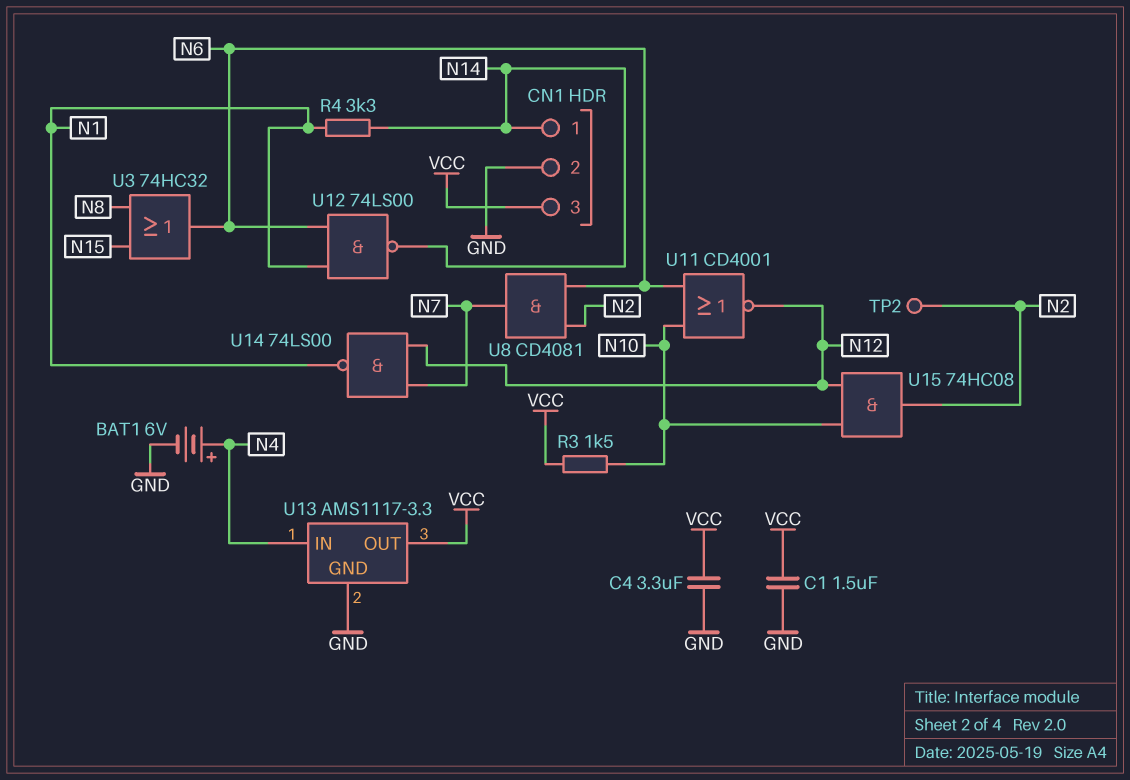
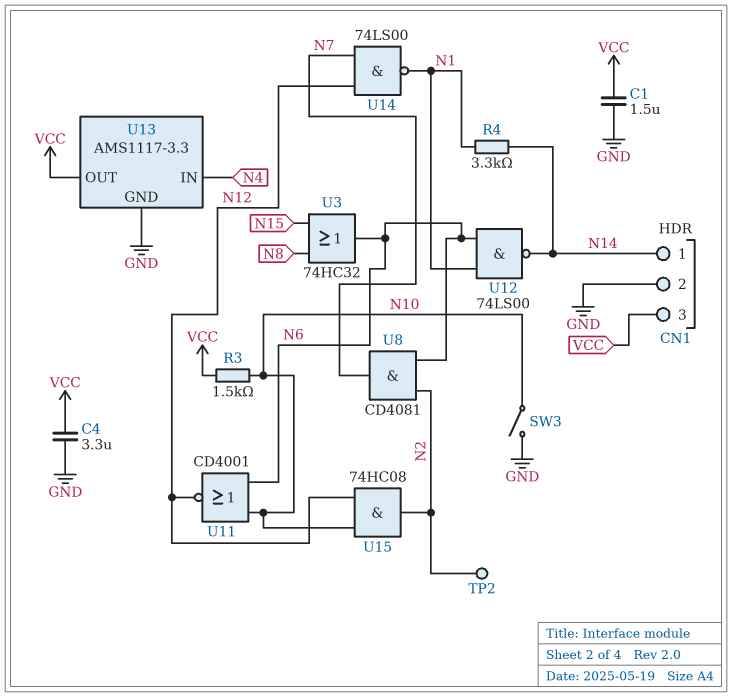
BAT1: 6V (plus N4, minus GND) -> none
SW3: none -> switch (GND, N10)

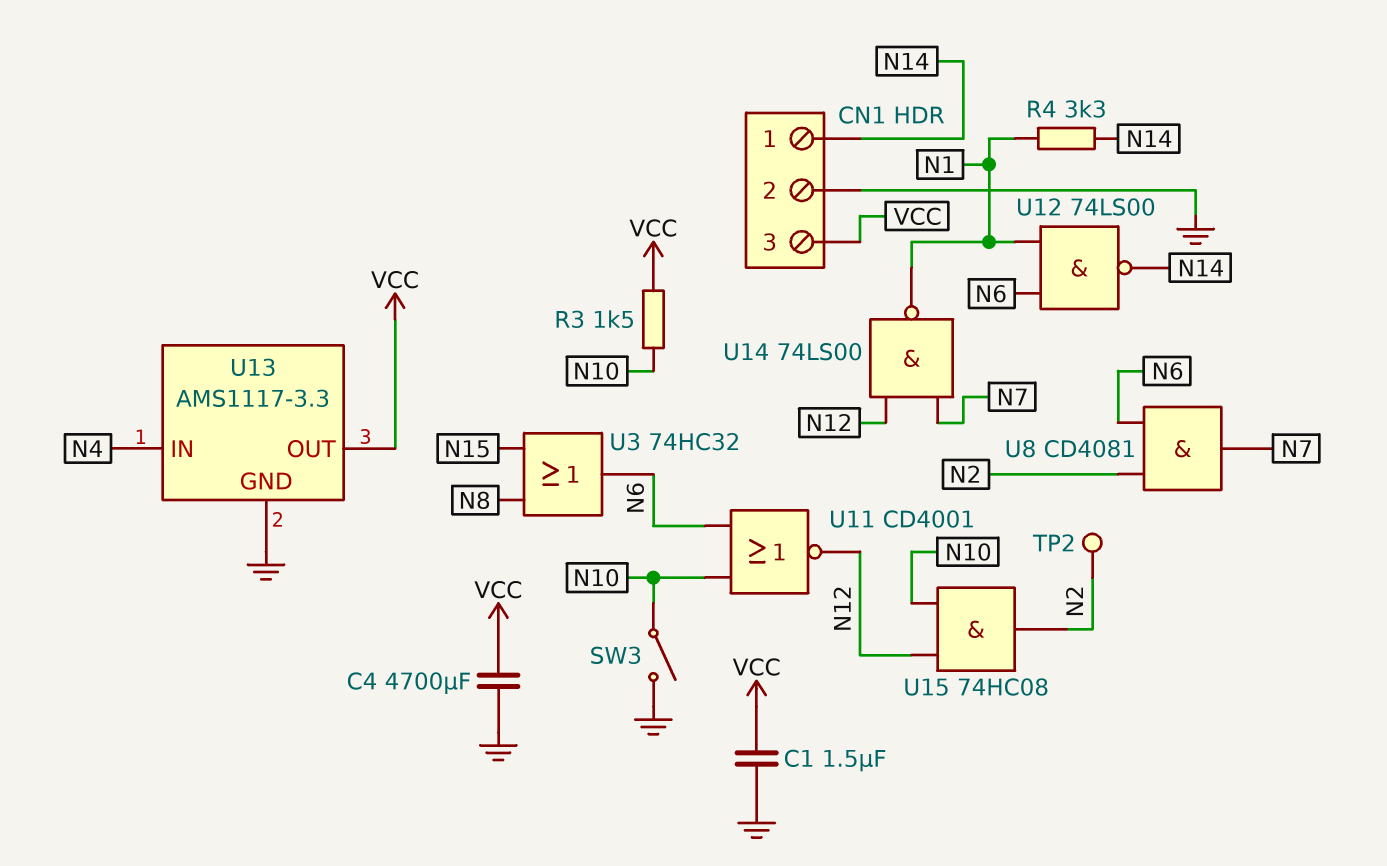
C4: 3.3uF (GND, VCC) -> 4700uF (GND, VCC)

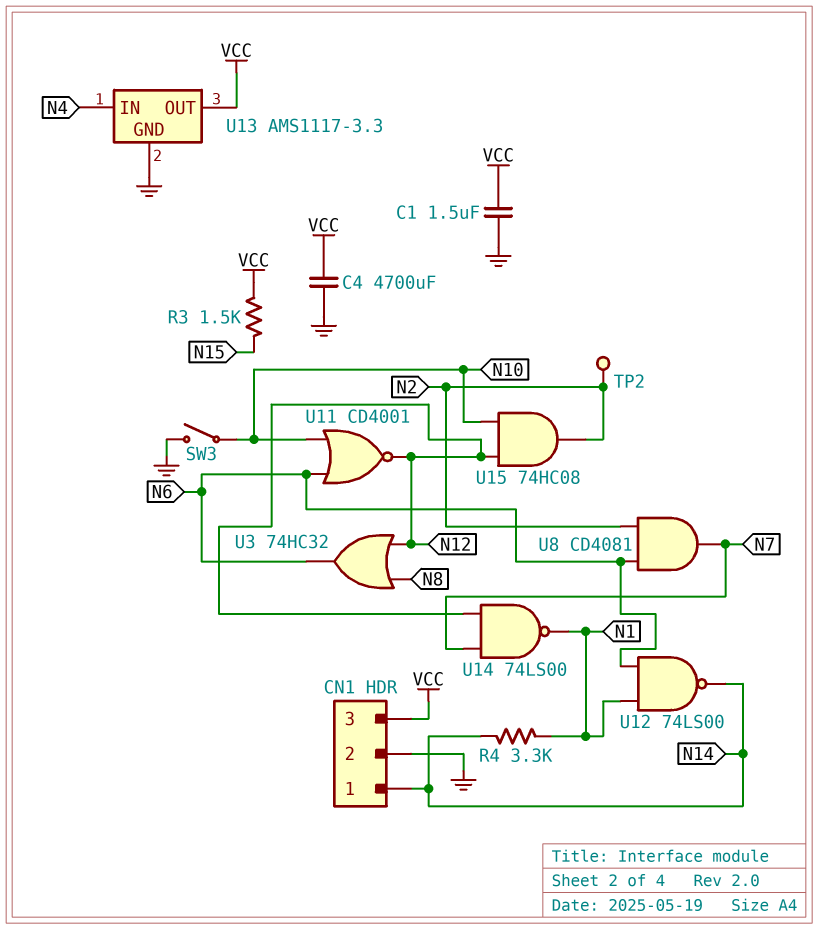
R3: 1.5k (N10, VCC) -> 1.5k (N15, VCC)
U3: OR 74HC32 (in N8, in N15, out N6) -> OR 74HC32 (in N8, in N12, out N6)

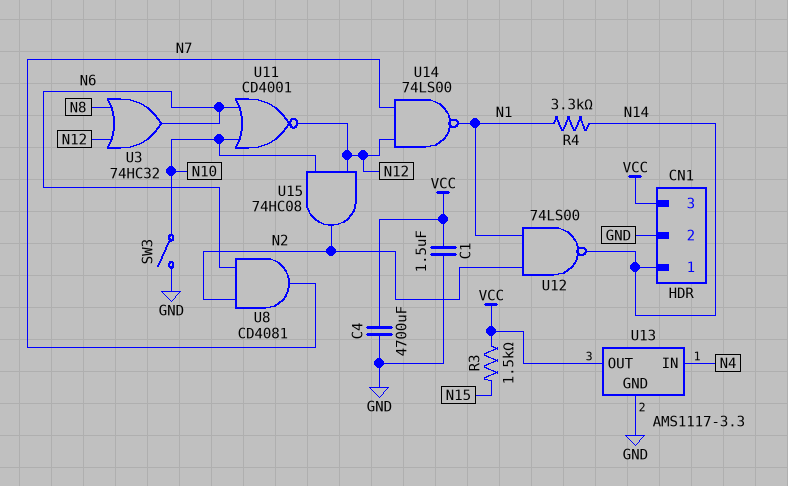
TP2: test point (N2) -> none
U12: NAND 74LS00 (in N1, in N6, out N14) -> NAND 74LS00 (in N1, in N2, out N14)

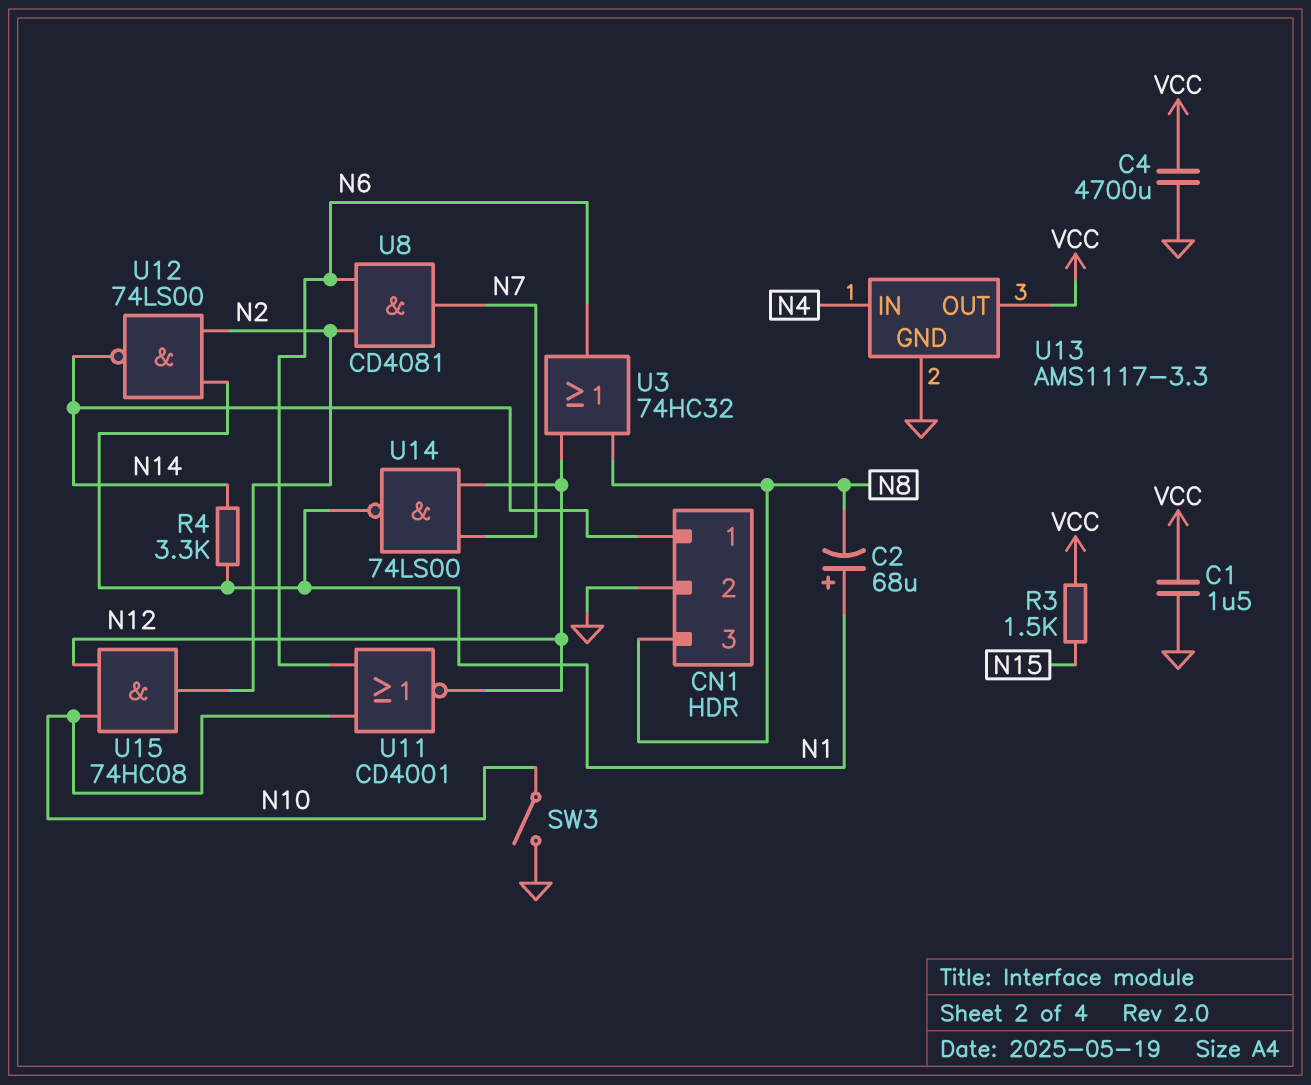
C2: none -> 68uF (plus N1, minus N8)
CN1 pin 3: VCC -> N8

